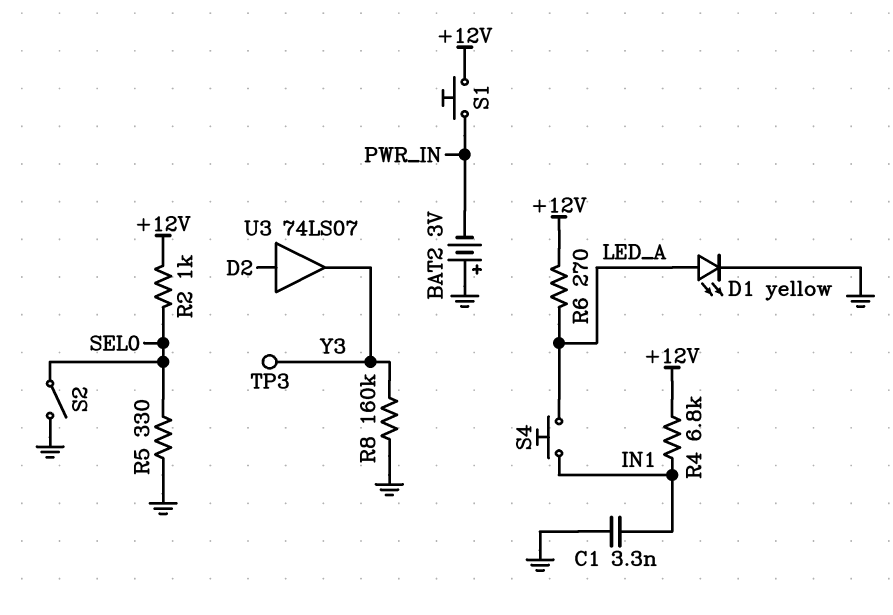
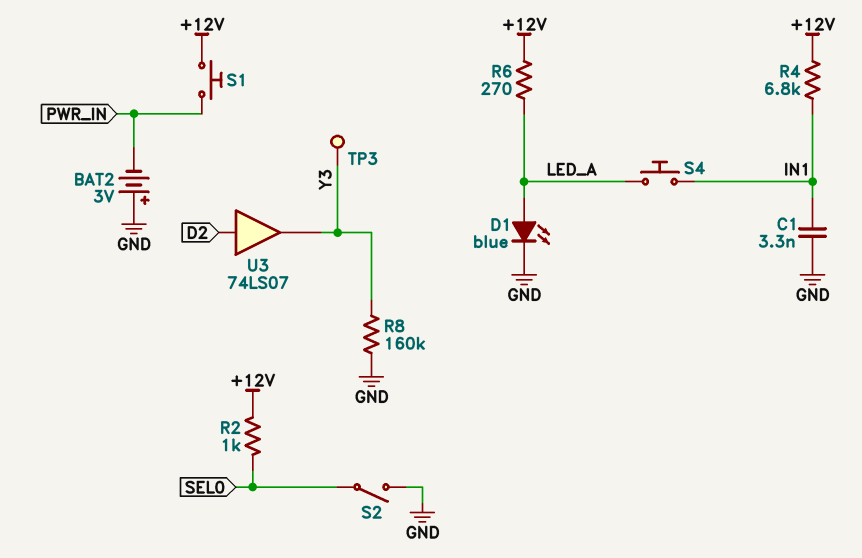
D1: LED yellow (A LED_A, K GND) -> LED blue (A LED_A, K GND)
R5: 330 (GND, SEL0) -> none

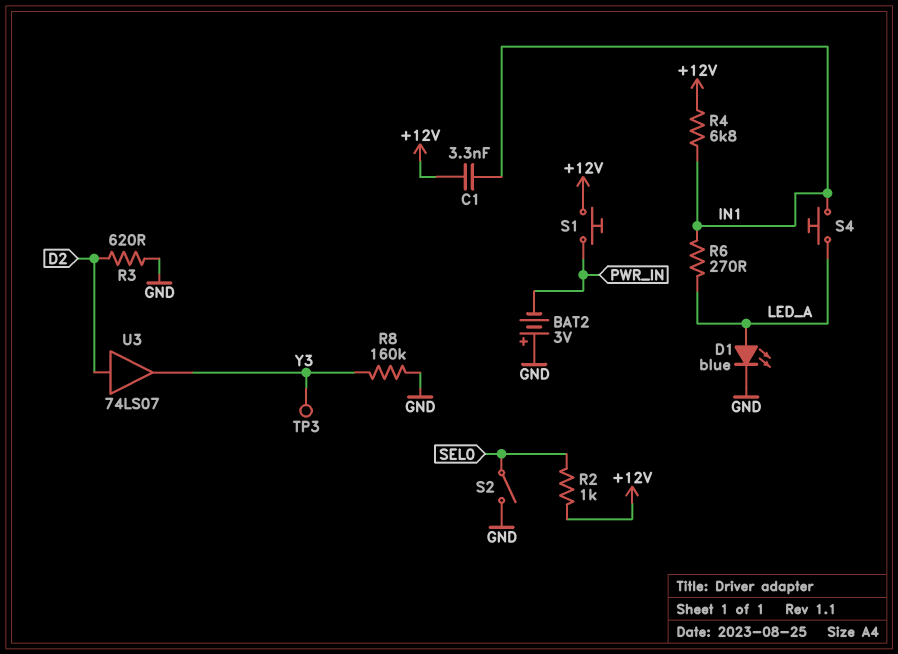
C1: 3.3nF (GND, IN1) -> 3.3nF (+12V, IN1)
R3: none -> 620 (D2, GND)
R6: 270 (+12V, LED_A) -> 270 (IN1, LED_A)

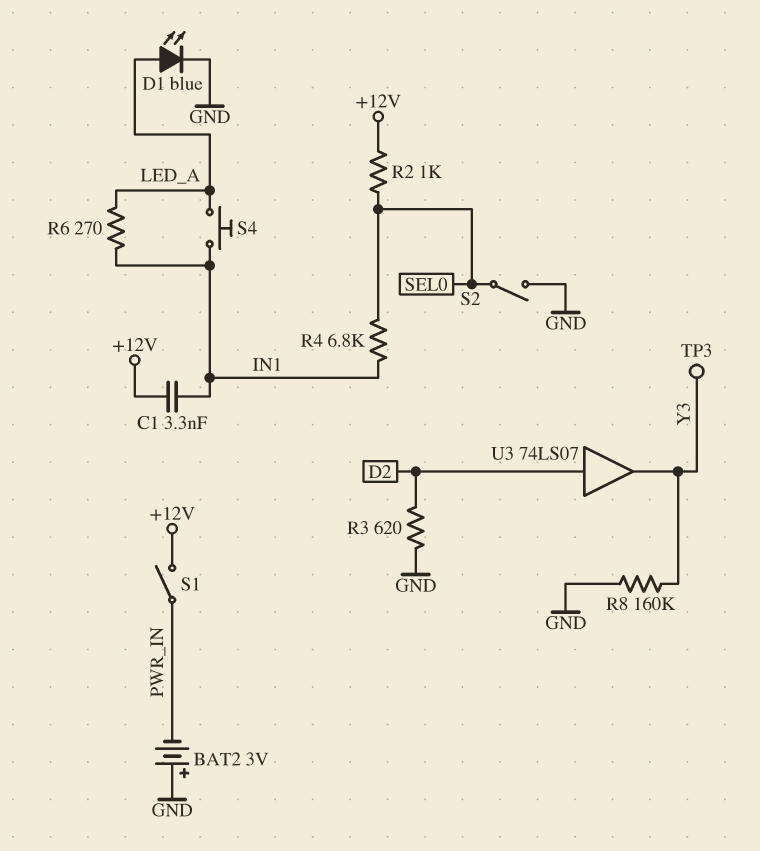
R4: 6.8k (+12V, IN1) -> 6.8k (IN1, SEL0)
S1: button (+12V, PWR_IN) -> switch (+12V, PWR_IN)

